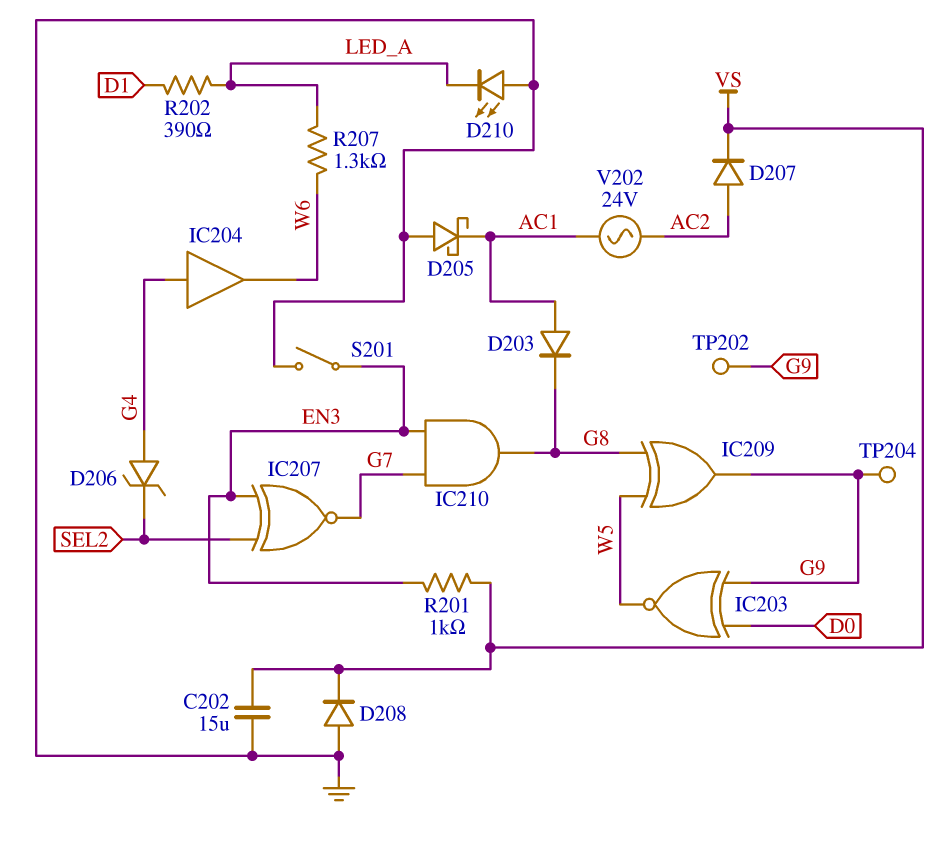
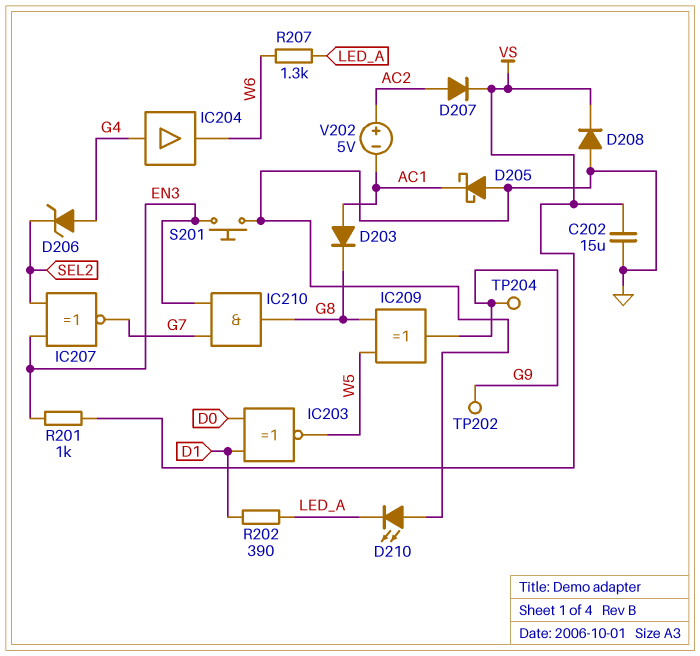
IC203: XNOR (in D0, in G9, out W5) -> XNOR (in D0, in D1, out W5)
S201: switch (EN3, GND) -> button (EN3, GND)
V202: AC 24V (AC1, AC2) -> 5V (plus AC2, minus AC1)

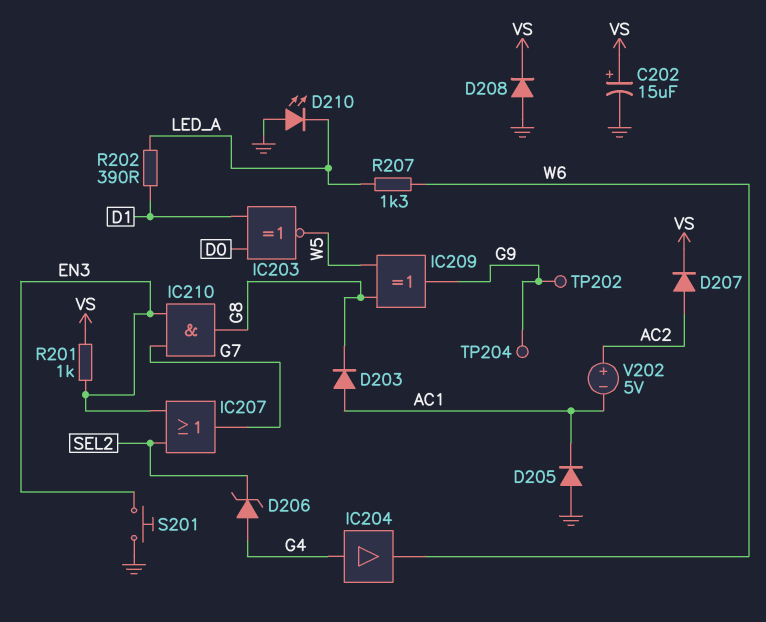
C202: 15uF (GND, VS) -> 15uF (plus VS, minus GND)
D205: schottky (A GND, K AC1) -> diode (A GND, K AC1)
IC207: XNOR (in EN3, in SEL2, out G7) -> OR (in EN3, in SEL2, out G7)

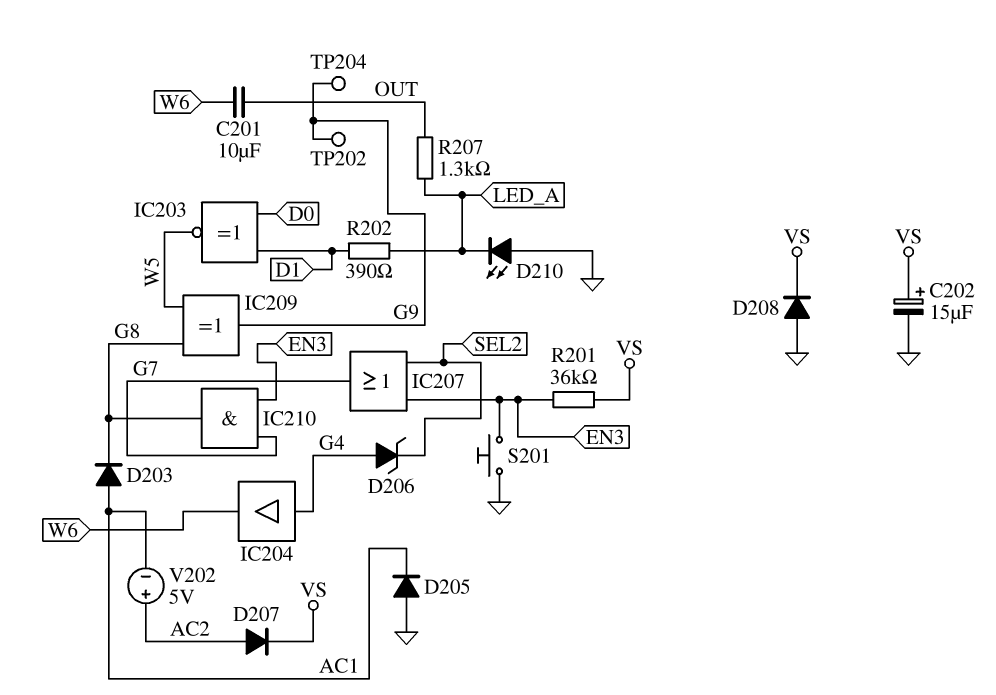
C201: none -> 10uF (OUT, W6)
R201: 1k (EN3, VS) -> 36k (EN3, VS)
R207: 1.3k (LED_A, W6) -> 1.3k (LED_A, OUT)

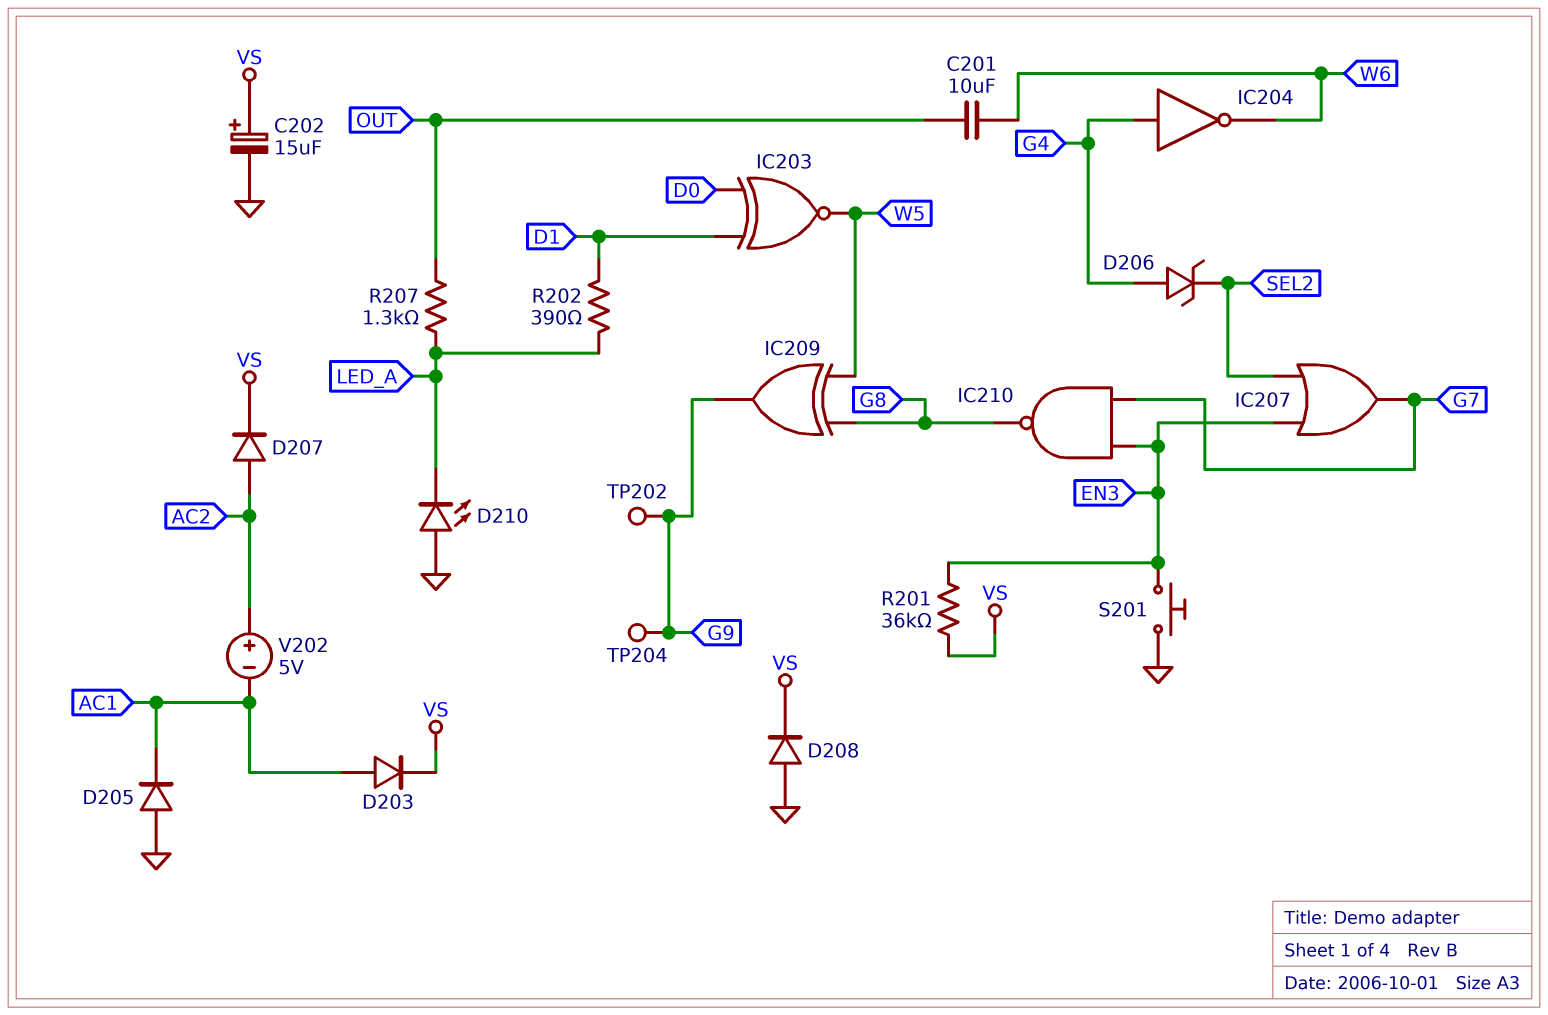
D203: diode (A AC1, K G8) -> diode (A AC1, K VS)
IC204: buffer (in G4, out W6) -> NOT (in G4, out W6)
IC210: AND (in EN3, in G7, out G8) -> NAND (in EN3, in G7, out G8)

